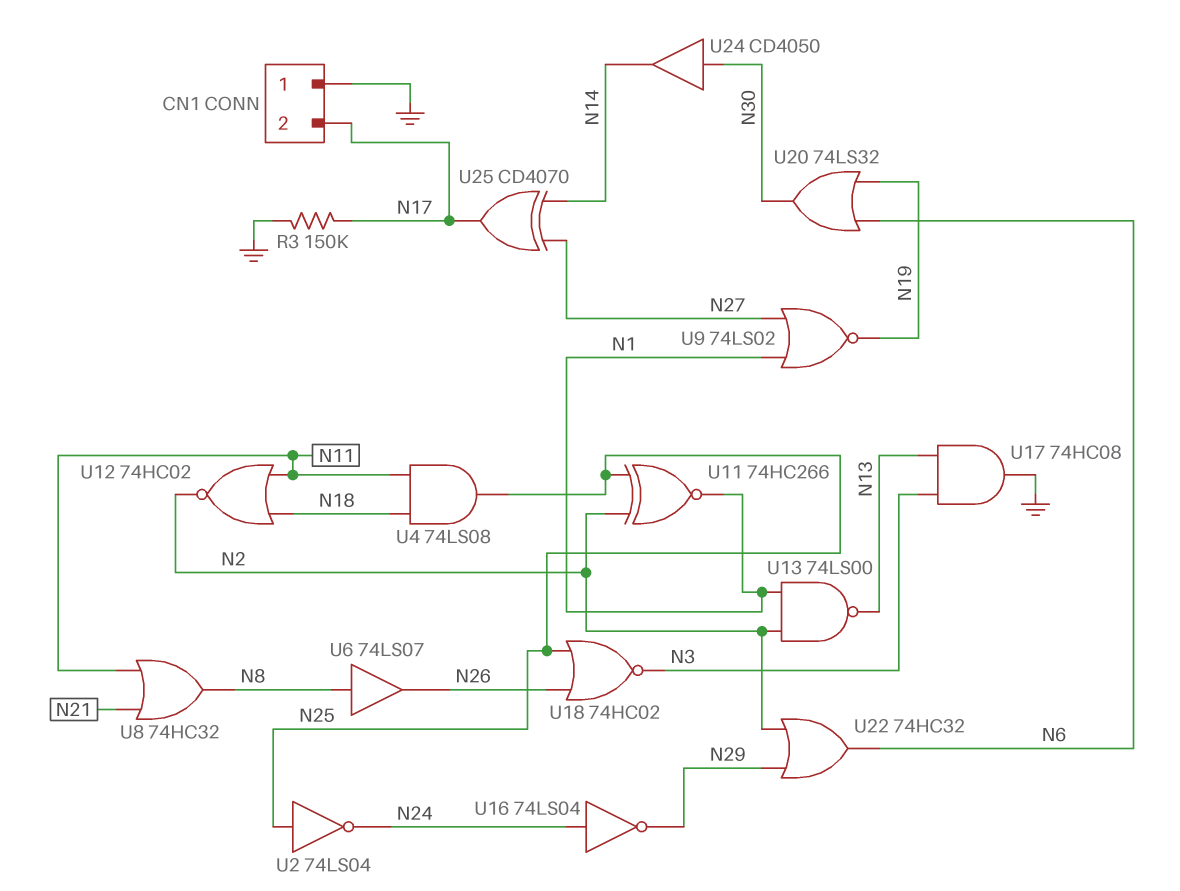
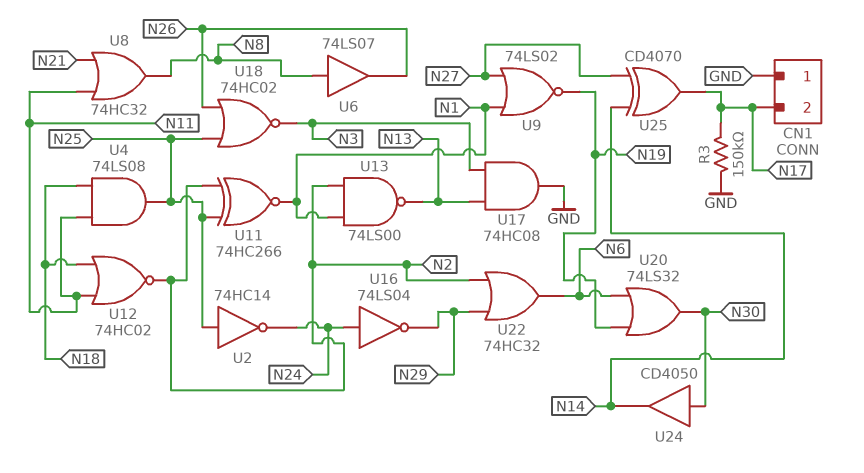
U2: NOT 74LS04 (in N25, out N24) -> NOT 74HC14 (in N25, out N24)

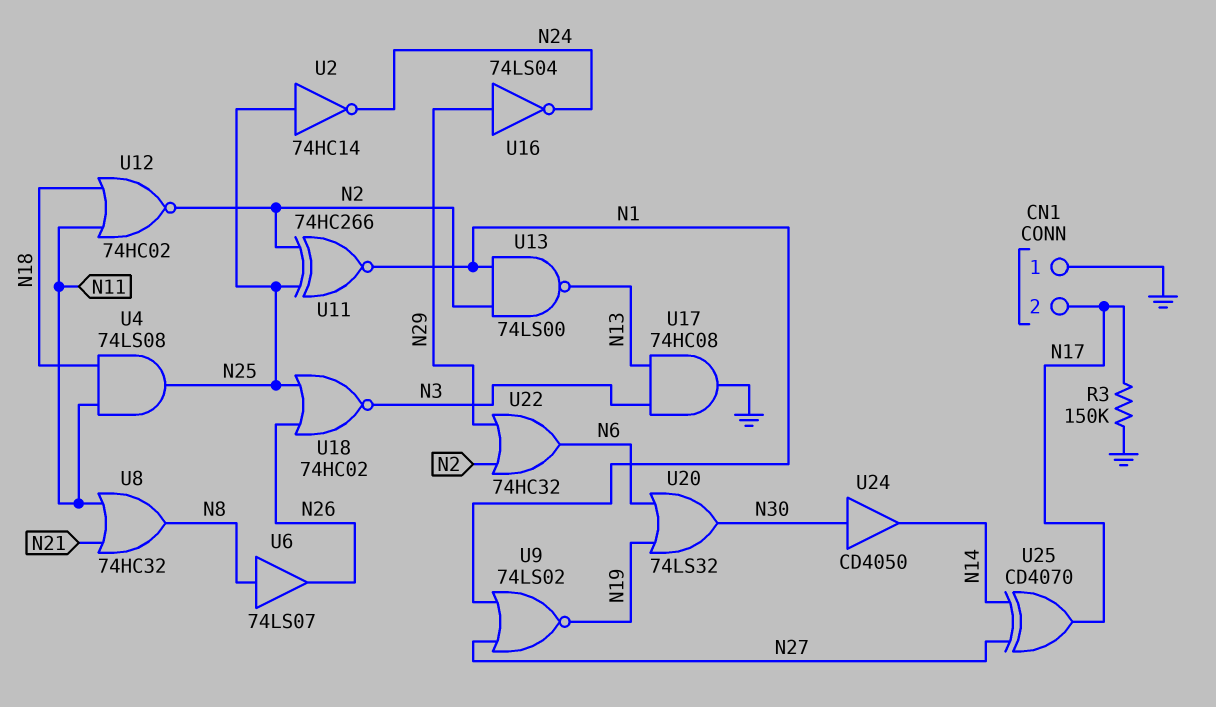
U16: NOT 74LS04 (in N24, out N29) -> NOT 74LS04 (in N29, out N24)

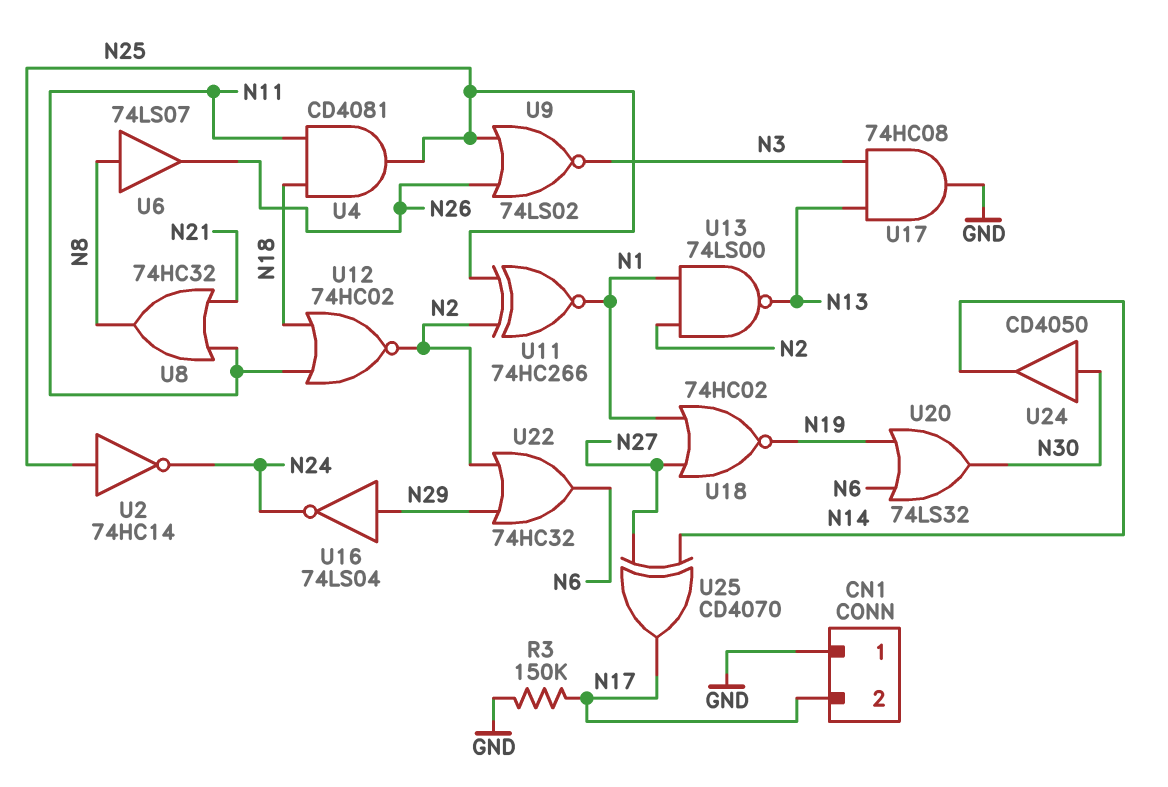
U4: AND 74LS08 (in N11, in N18, out N25) -> AND CD4081 (in N11, in N18, out N25)
U9: NOR 74LS02 (in N1, in N27, out N19) -> NOR 74LS02 (in N25, in N26, out N3)
U18: NOR 74HC02 (in N25, in N26, out N3) -> NOR 74HC02 (in N1, in N27, out N19)

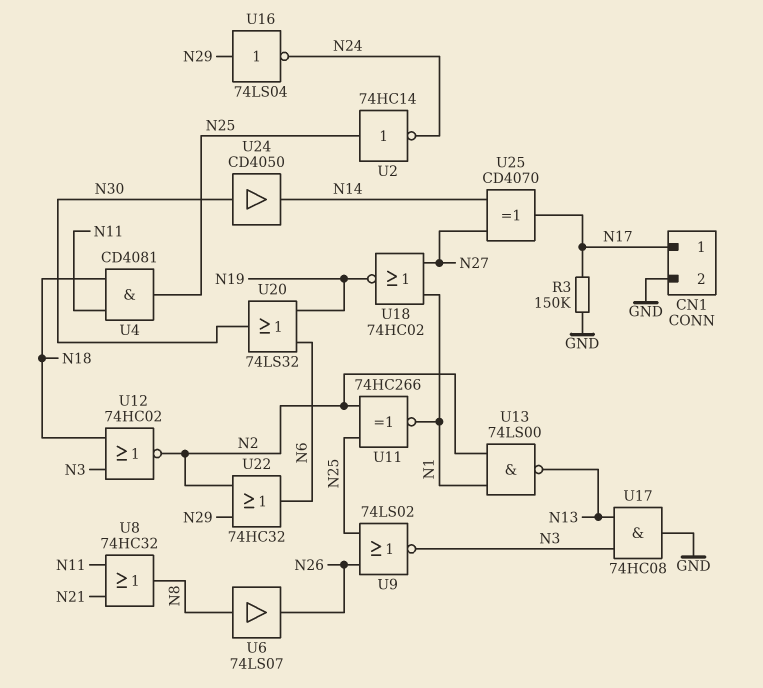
CN1 pin 1: GND -> N17
CN1 pin 2: N17 -> GND
U12: NOR 74HC02 (in N11, in N18, out N2) -> NOR 74HC02 (in N3, in N18, out N2)

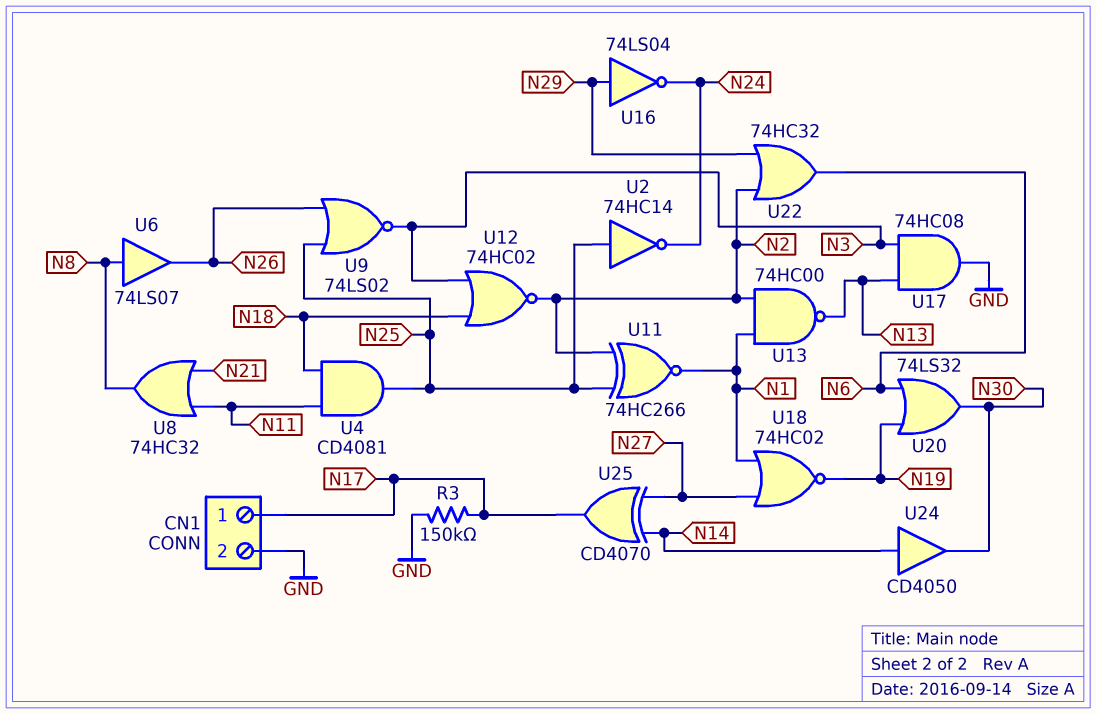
U13: NAND 74LS00 (in N1, in N2, out N13) -> NAND 74HC00 (in N1, in N2, out N13)
U24: buffer CD4050 (in N30, out N14) -> buffer CD4050 (in N14, out N30)

